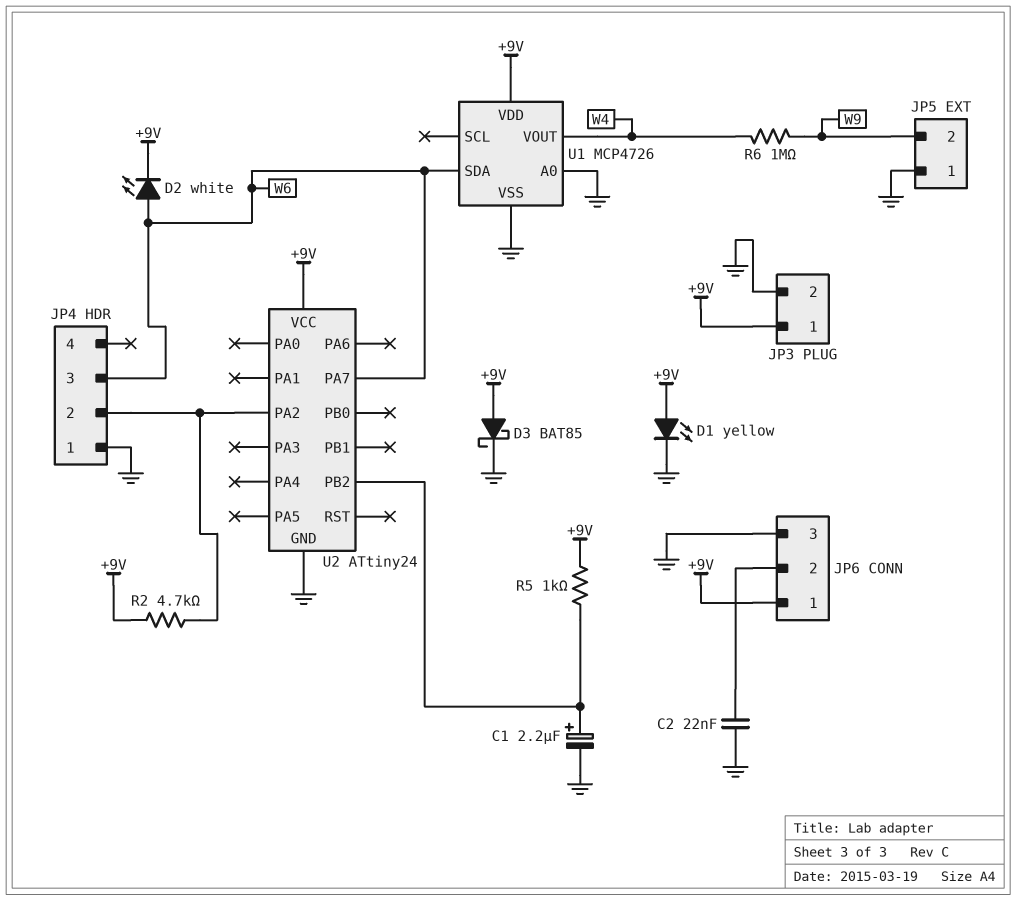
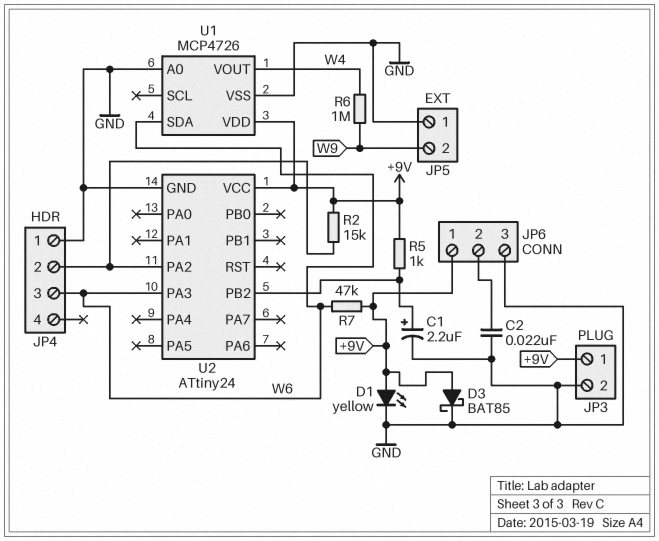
D2: LED white (A W6, K +9V) -> none
R2: 4.7k (+9V, JP4/2) -> 15k (+9V, JP4/2)
R7: none -> 47k (+9V, W6)
U2 pin PA3: none -> W6
U2 pin PA7: W6 -> none

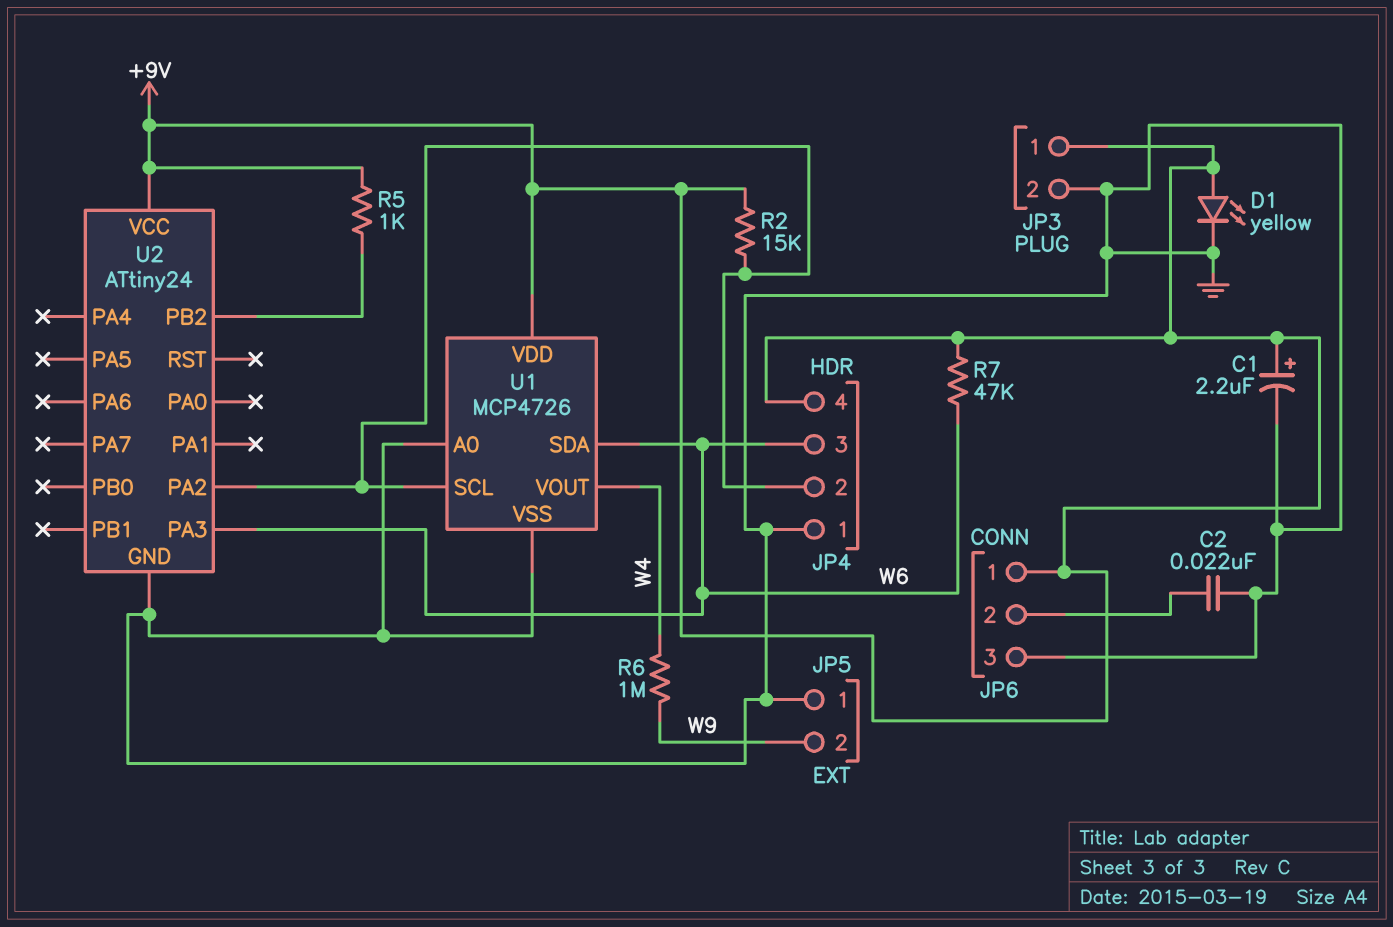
C1: 2.2uF (plus U2/PB2, minus GND) -> 2.2uF (plus +9V, minus GND)
D3: schottky BAT85 (A +9V, K GND) -> none
JP4 pin 4: none -> +9V
U1 pin SCL: none -> JP4/2

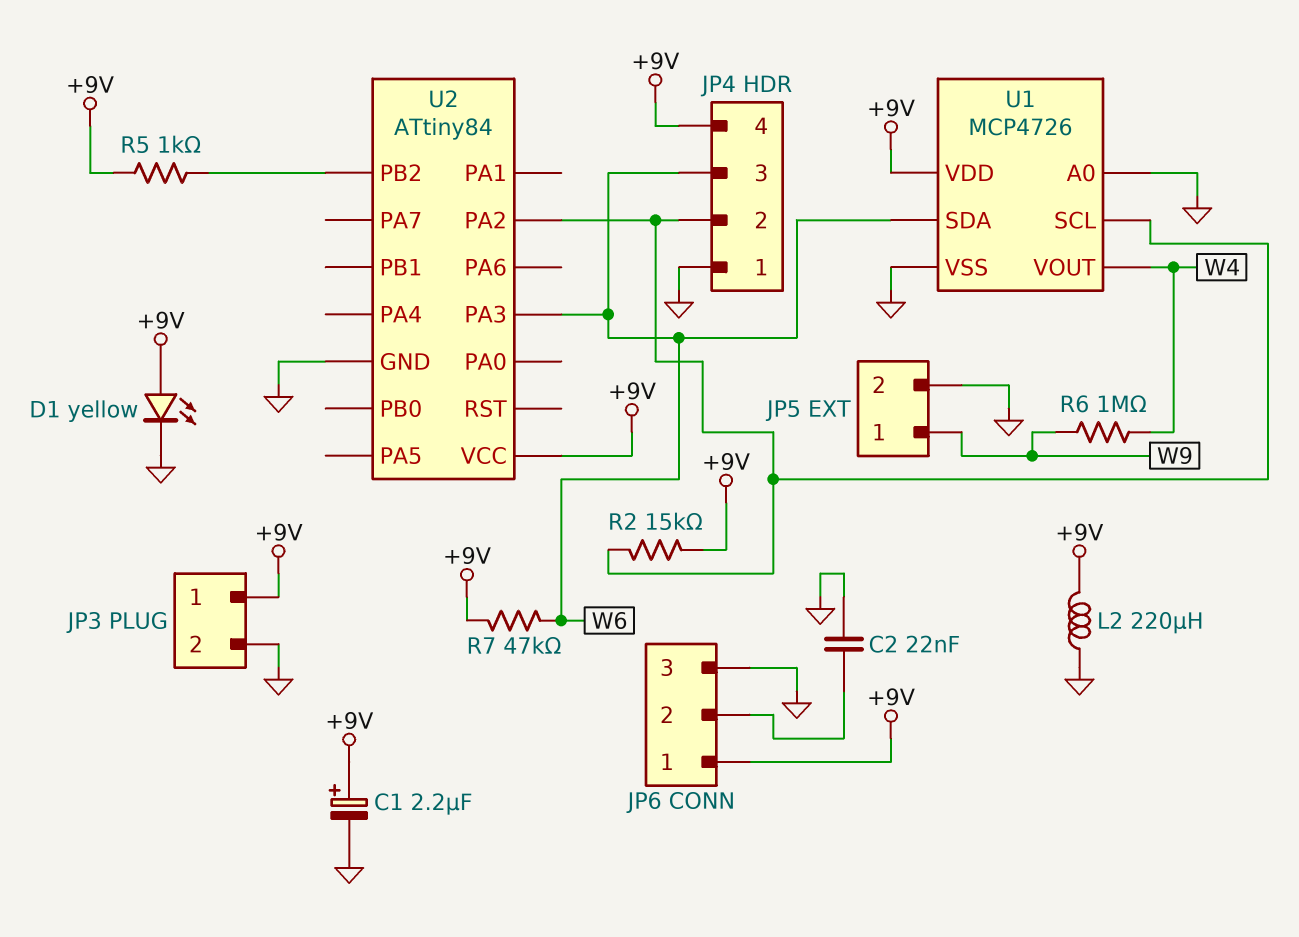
JP5 pin 1: GND -> W9
JP5 pin 2: W9 -> GND
L2: none -> 220uH (+9V, GND)
U2: ATtiny24 -> ATtiny84

